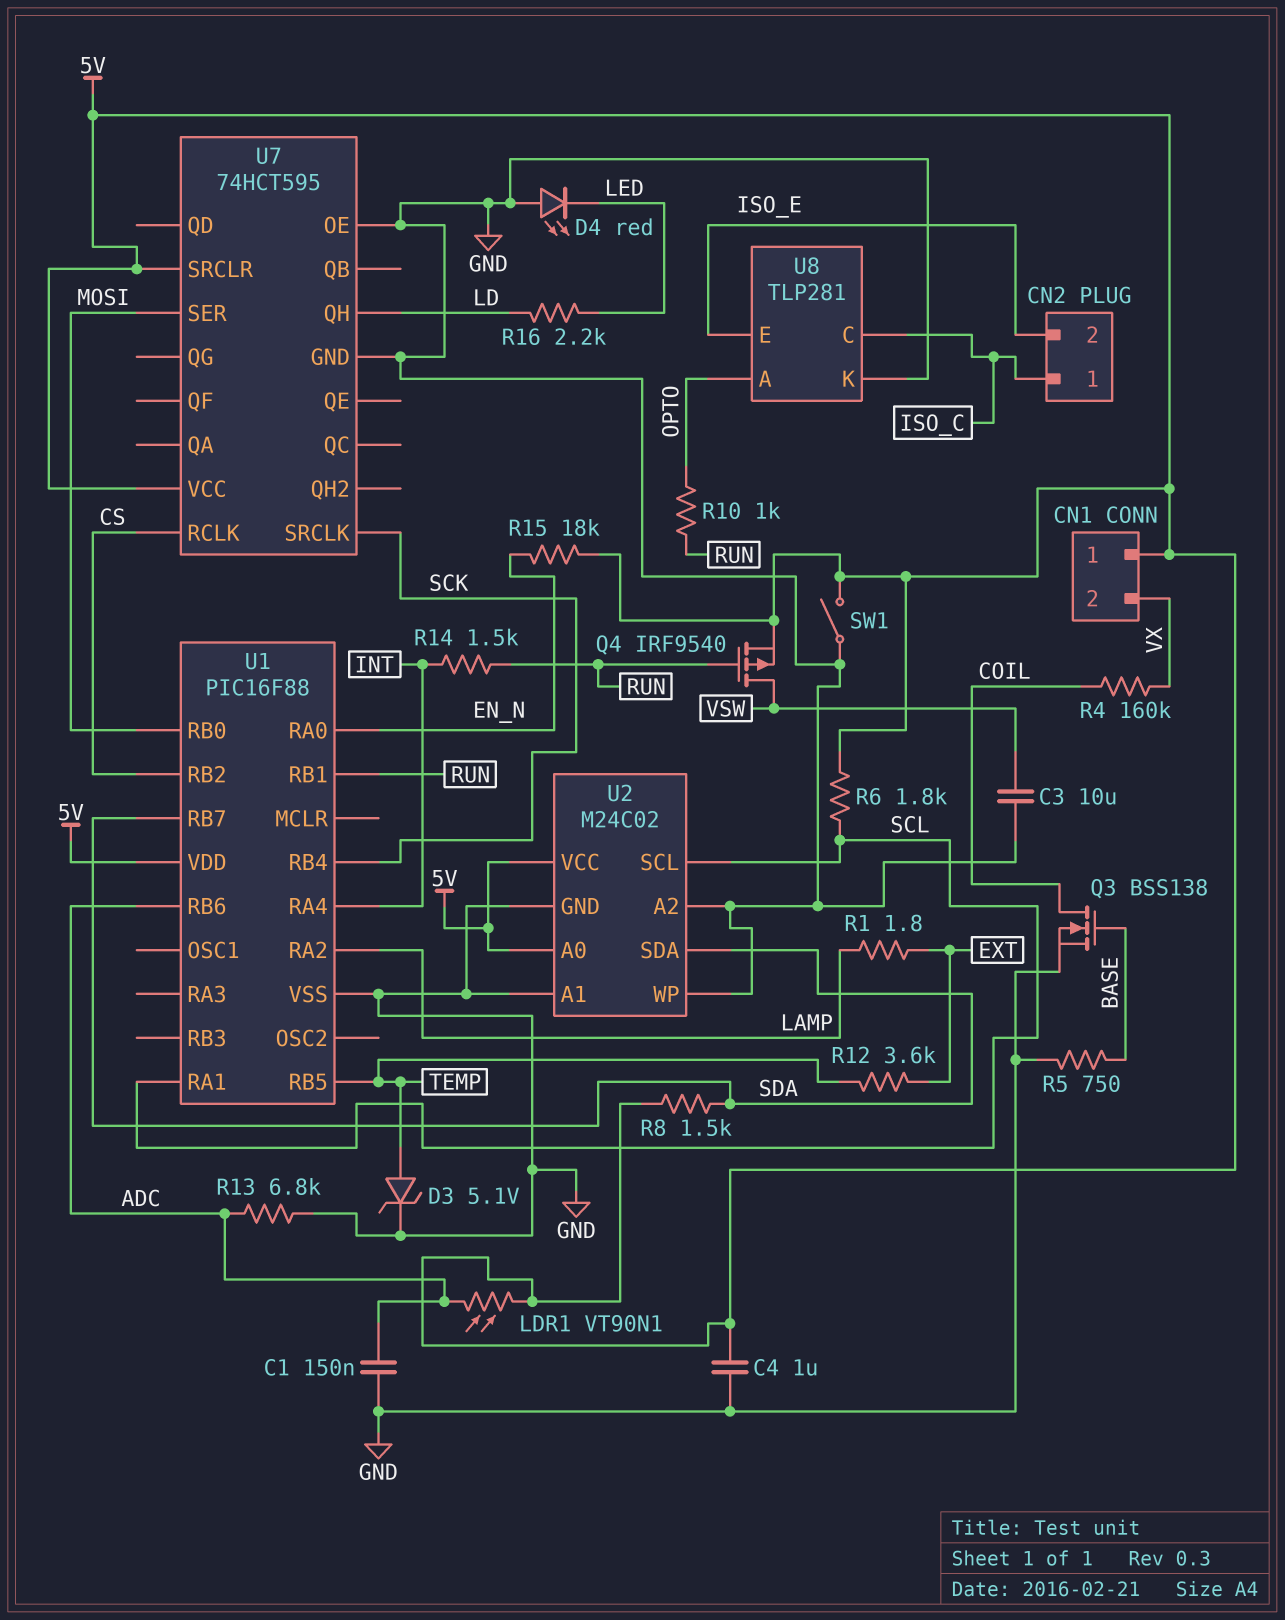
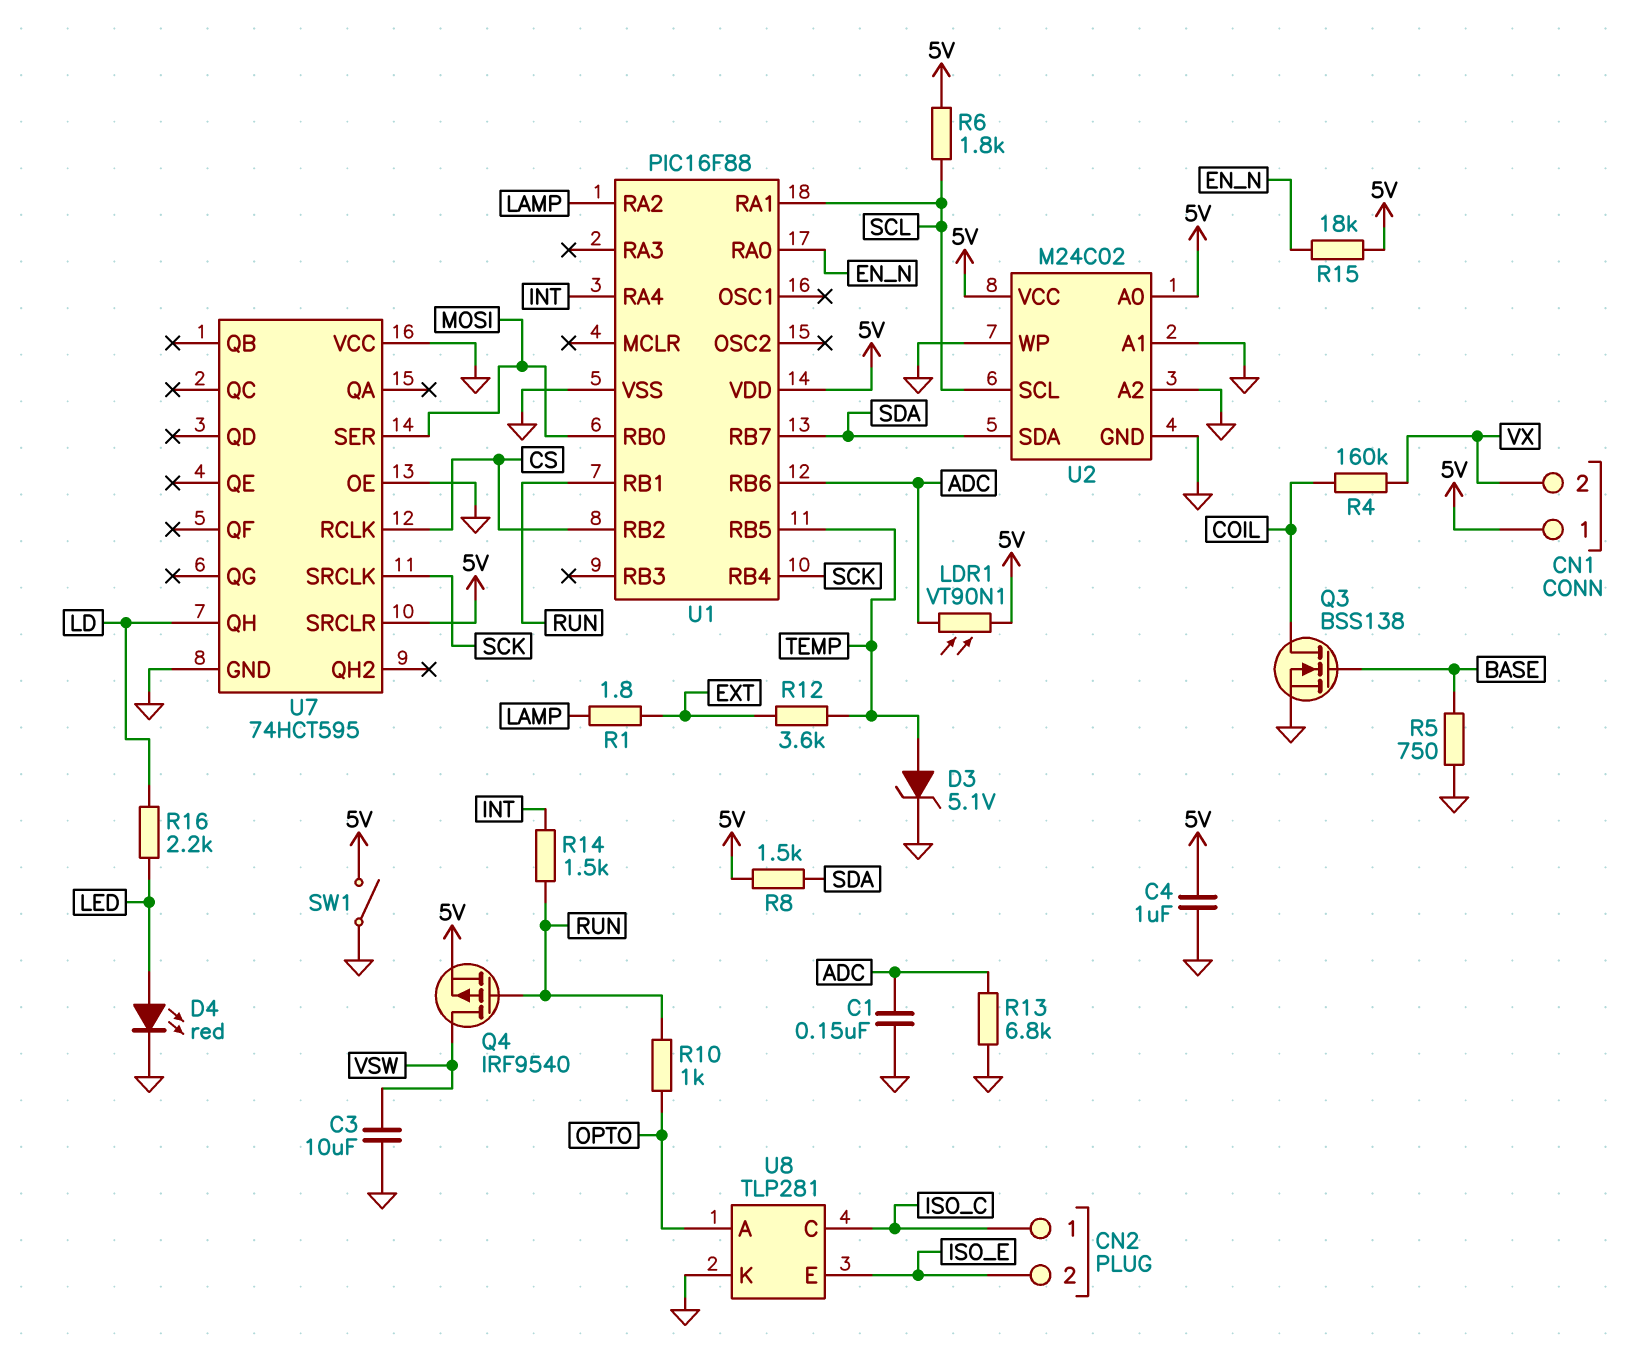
D4: LED red (A GND, K LED) -> LED red (A LED, K GND)
U7 pin VCC: 5V -> GND

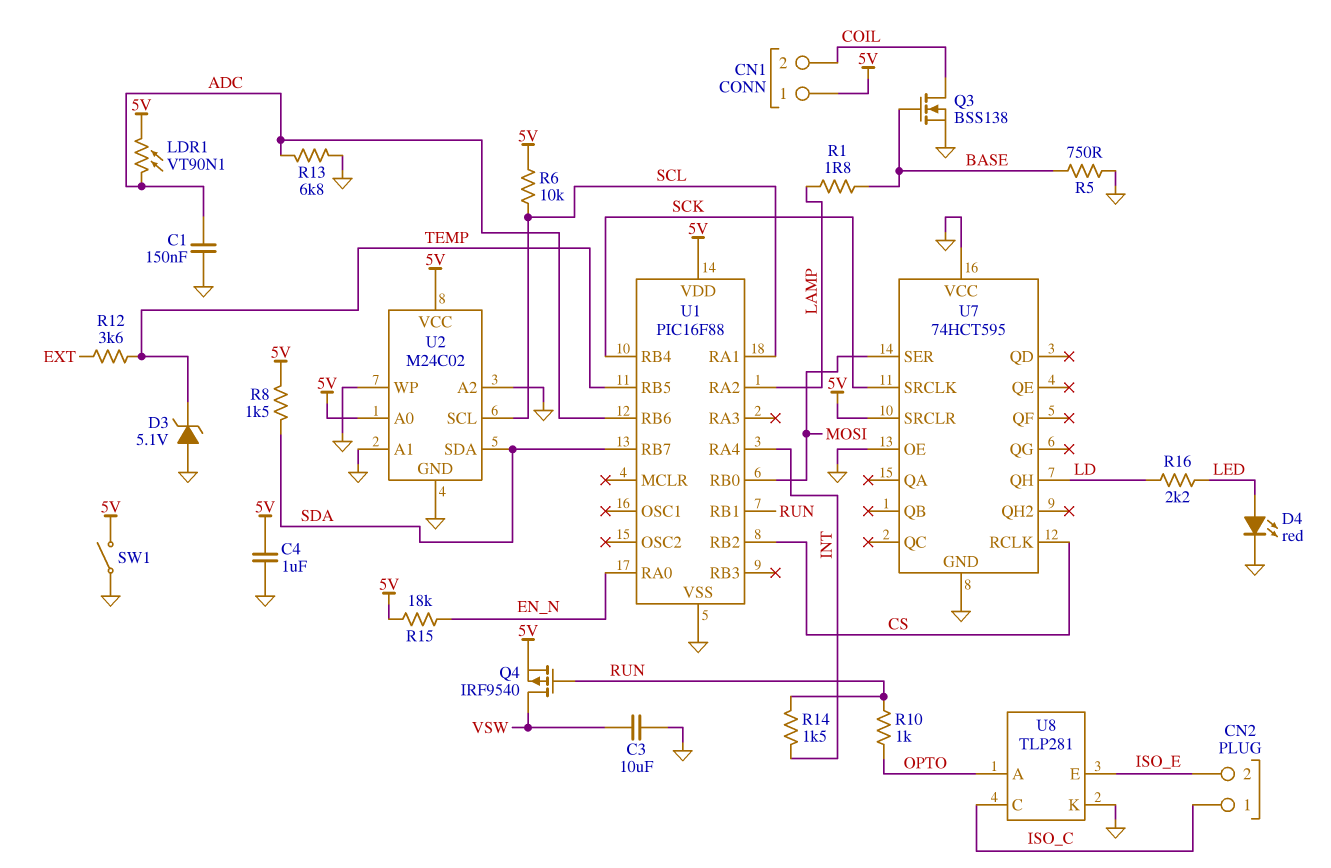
CN1 pin 2: VX -> COIL
D3: zener 5.1V (A TEMP, K GND) -> zener 5.1V (A GND, K TEMP)
R1: 1.8 (EXT, LAMP) -> 1.8 (BASE, LAMP)
R4: 160k (COIL, VX) -> none
R6: 1.8k (5V, SCL) -> 10k (5V, SCL)

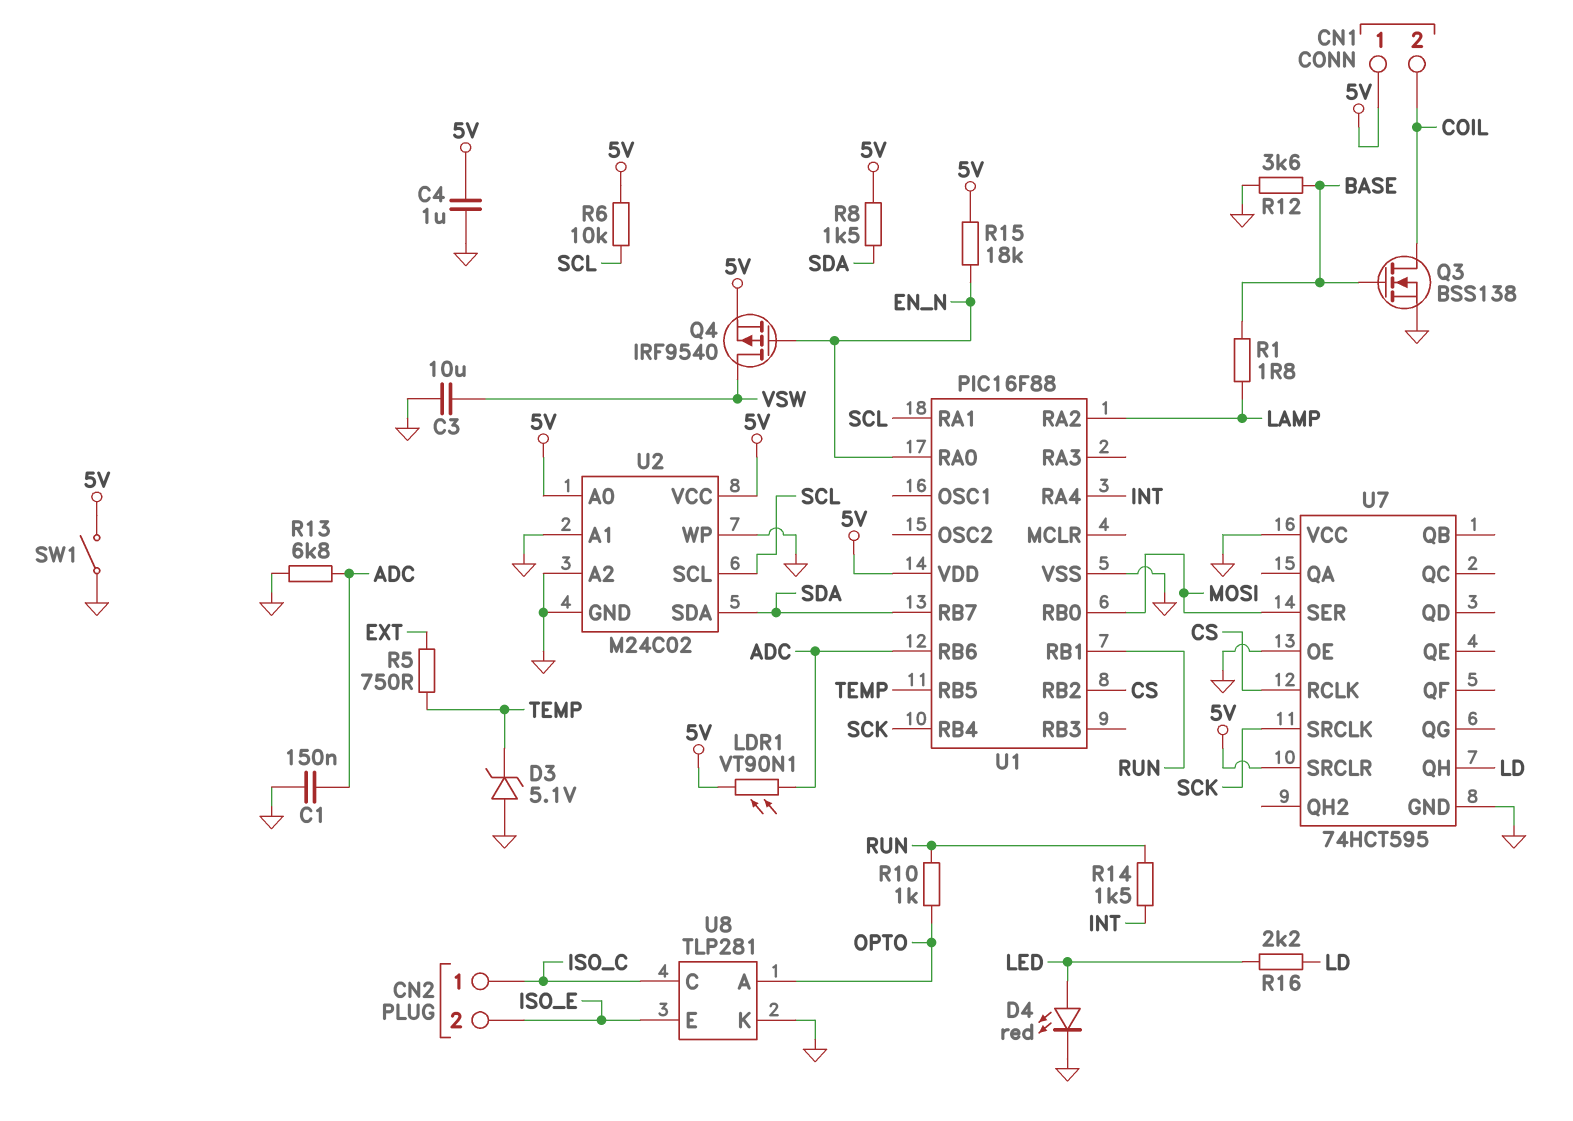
Q4: PMOS IRF9540 (G RUN, D VSW, S 5V) -> PMOS IRF9540 (G EN_N, D VSW, S 5V)
R5: 750 (BASE, GND) -> 750 (EXT, TEMP)
R12: 3.6k (EXT, TEMP) -> 3.6k (BASE, GND)

